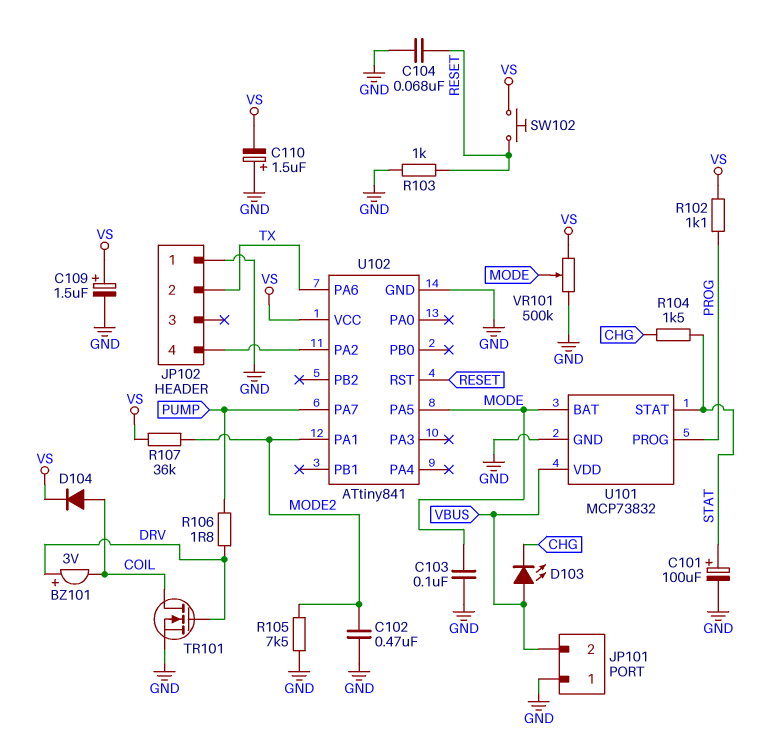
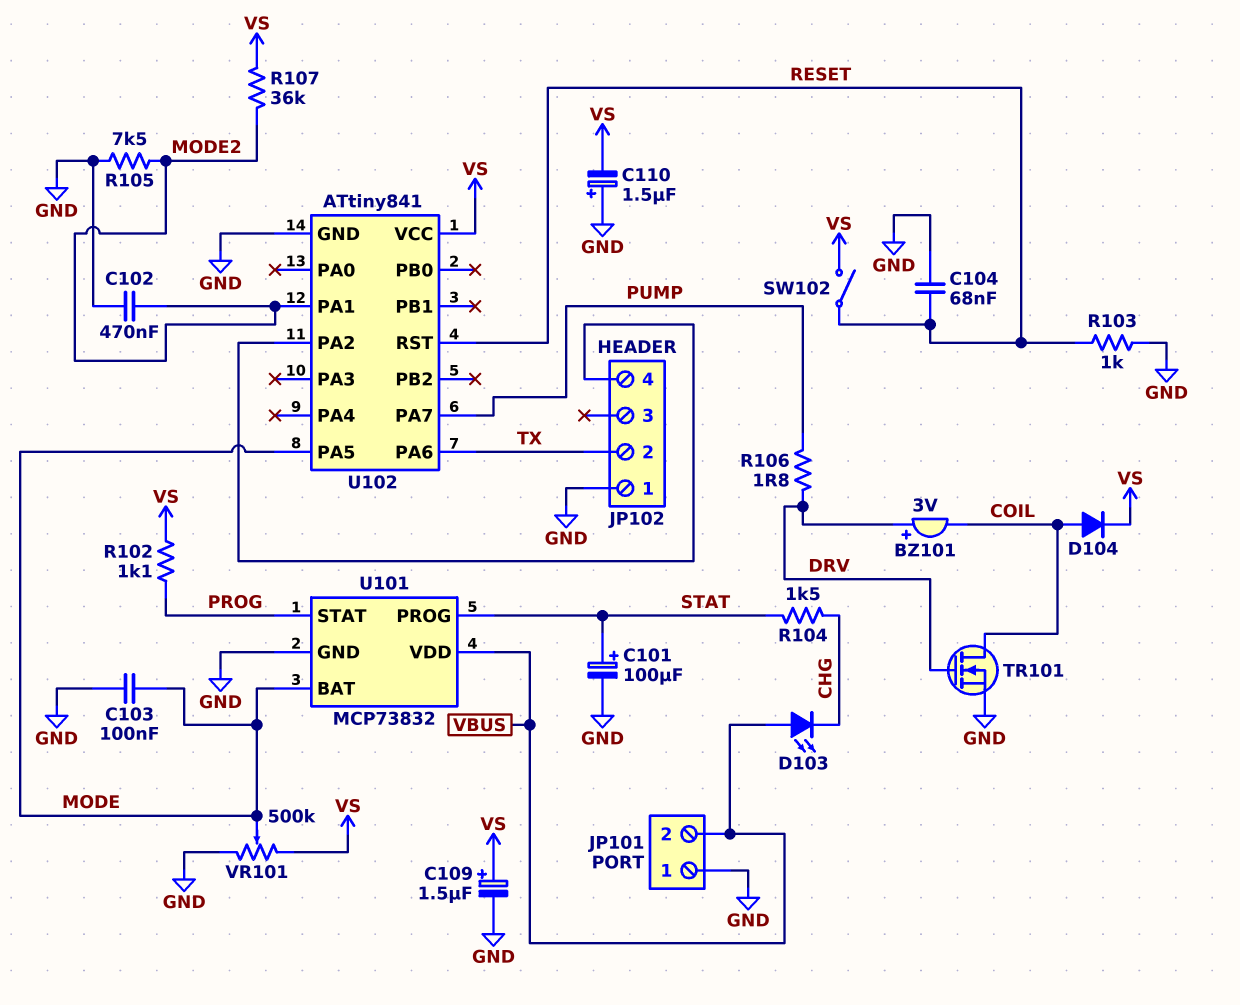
SW102: button (RESET, VS) -> switch (RESET, VS)
U101 pin PROG: PROG -> STAT
U101 pin STAT: STAT -> PROG

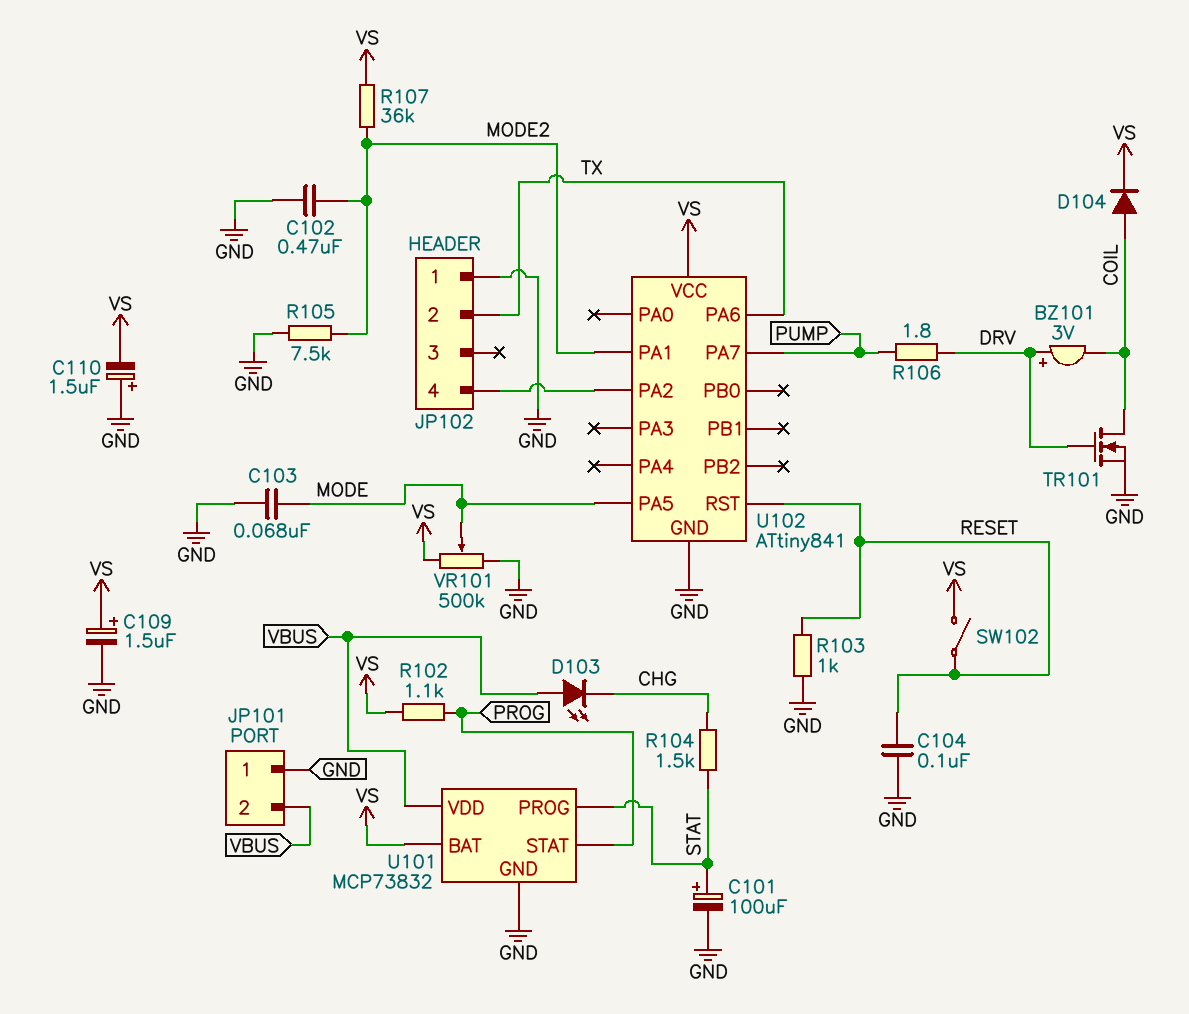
C103: 100nF (GND, MODE) -> 68nF (GND, MODE)
C104: 68nF (GND, RESET) -> 100nF (GND, RESET)
U101 pin BAT: MODE -> VS

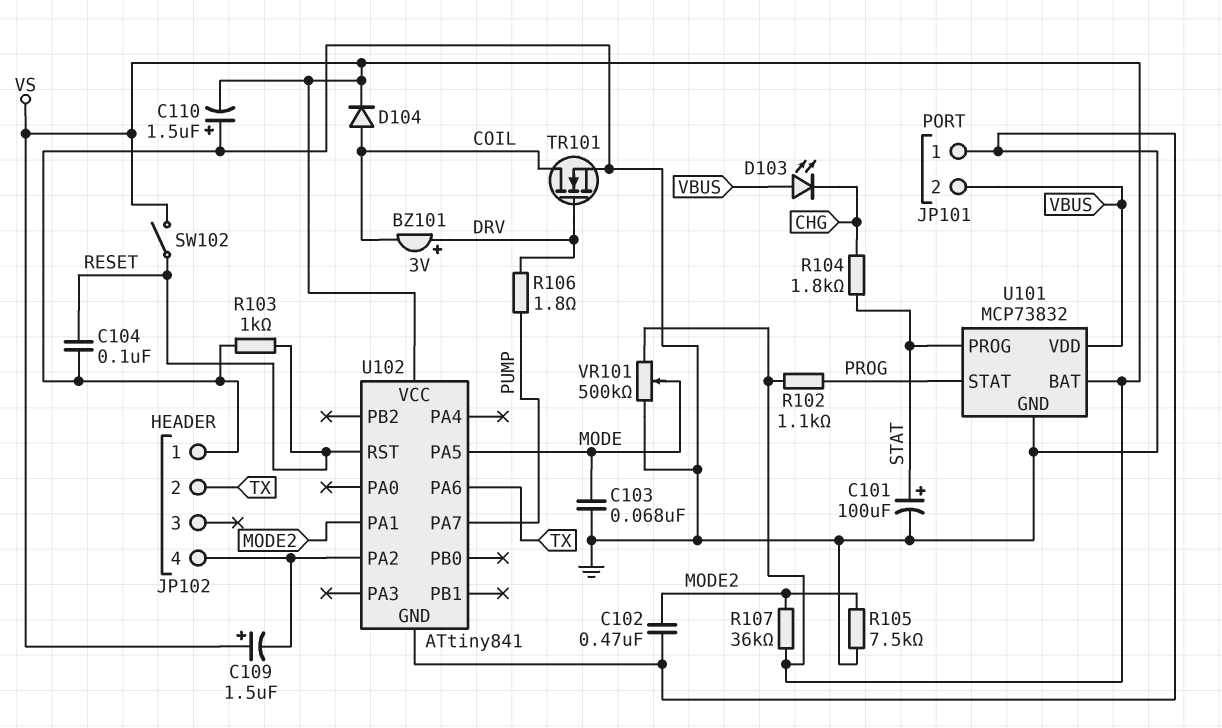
C109: 1.5uF (plus VS, minus GND) -> 1.5uF (plus VS, minus JP102/4)
R104: 1.5k (CHG, STAT) -> 1.8k (CHG, STAT)

